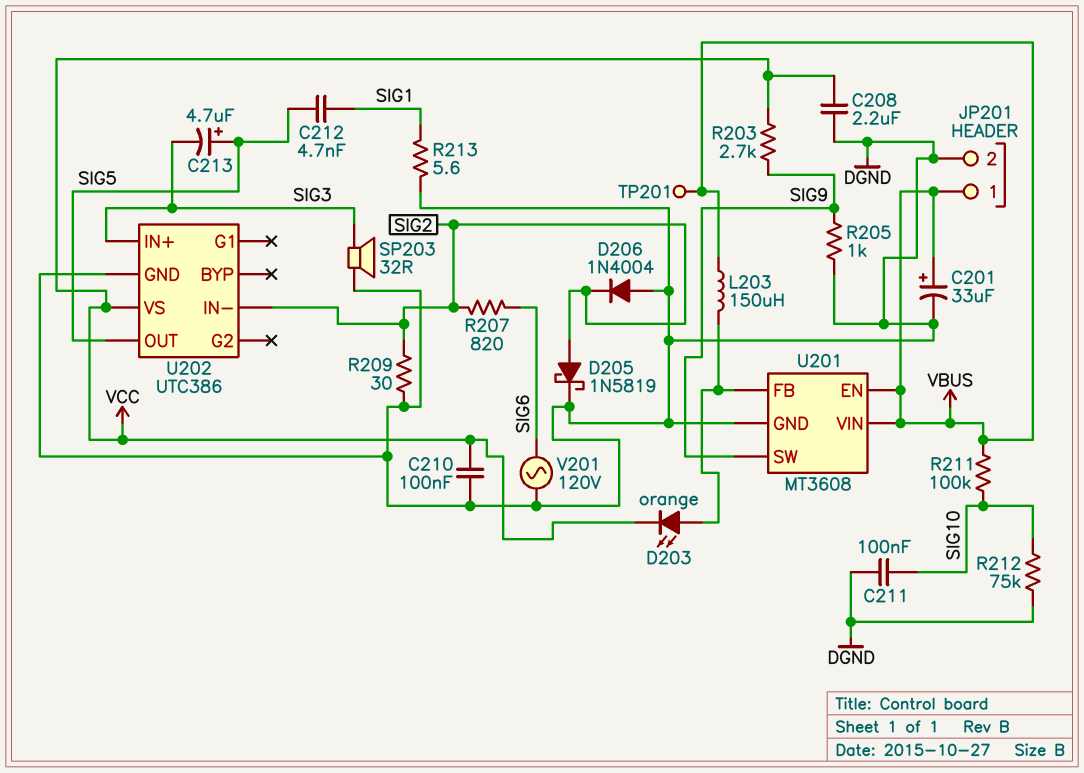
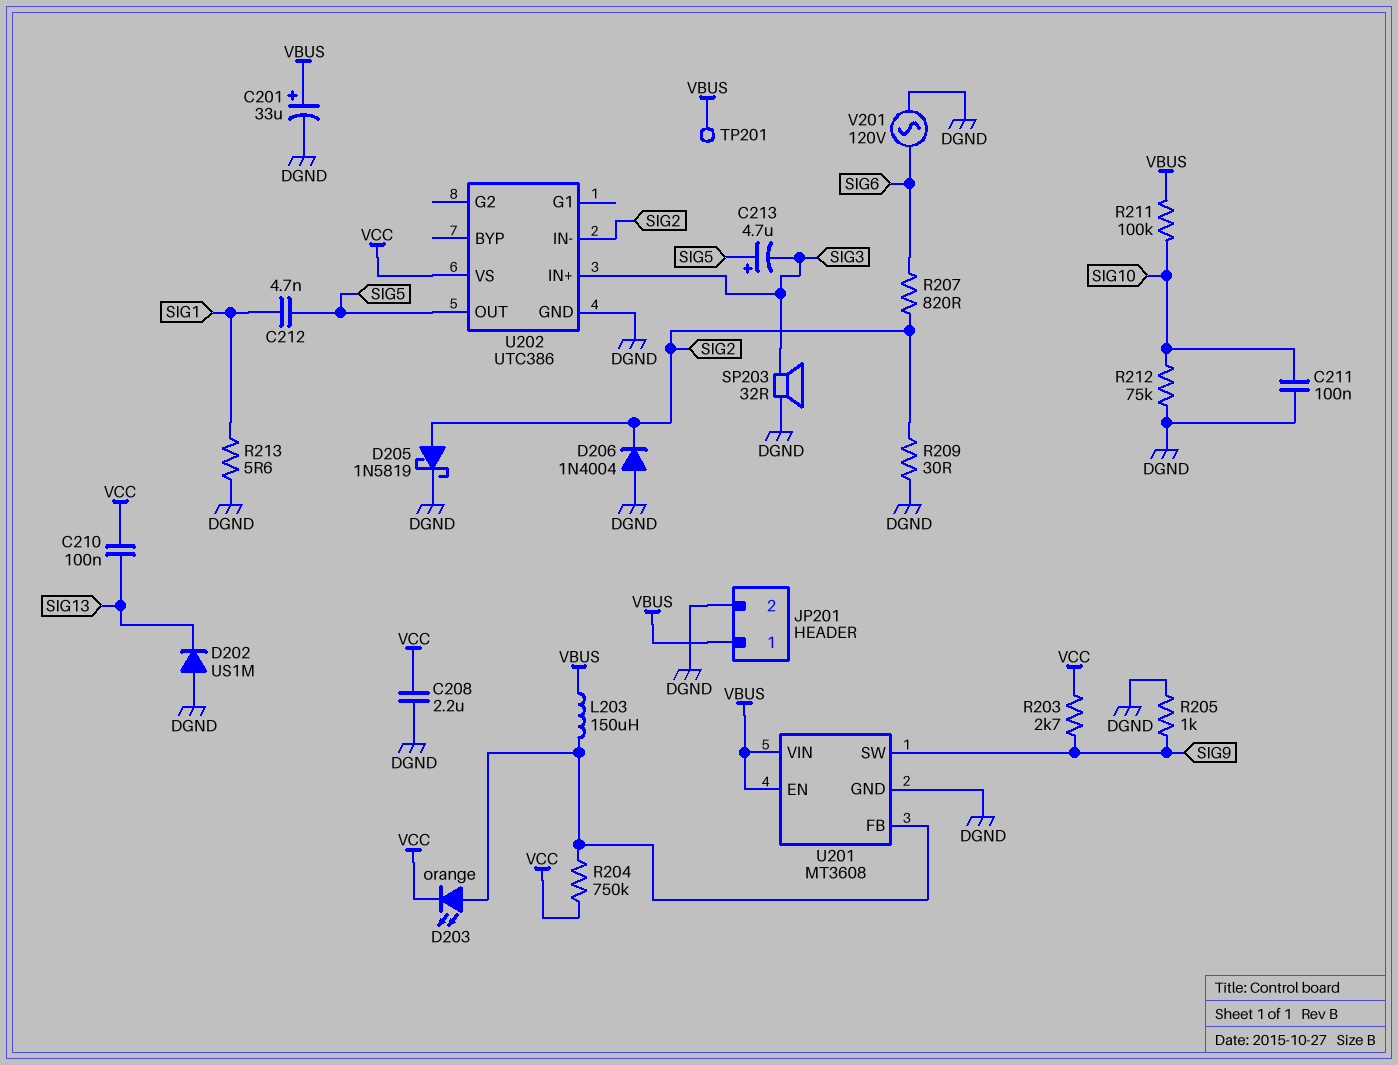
C210: 100nF (DGND, VCC) -> 100nF (SIG13, VCC)
D202: none -> diode US1M (A DGND, K SIG13)
R204: none -> 750k (U201/FB, VCC)

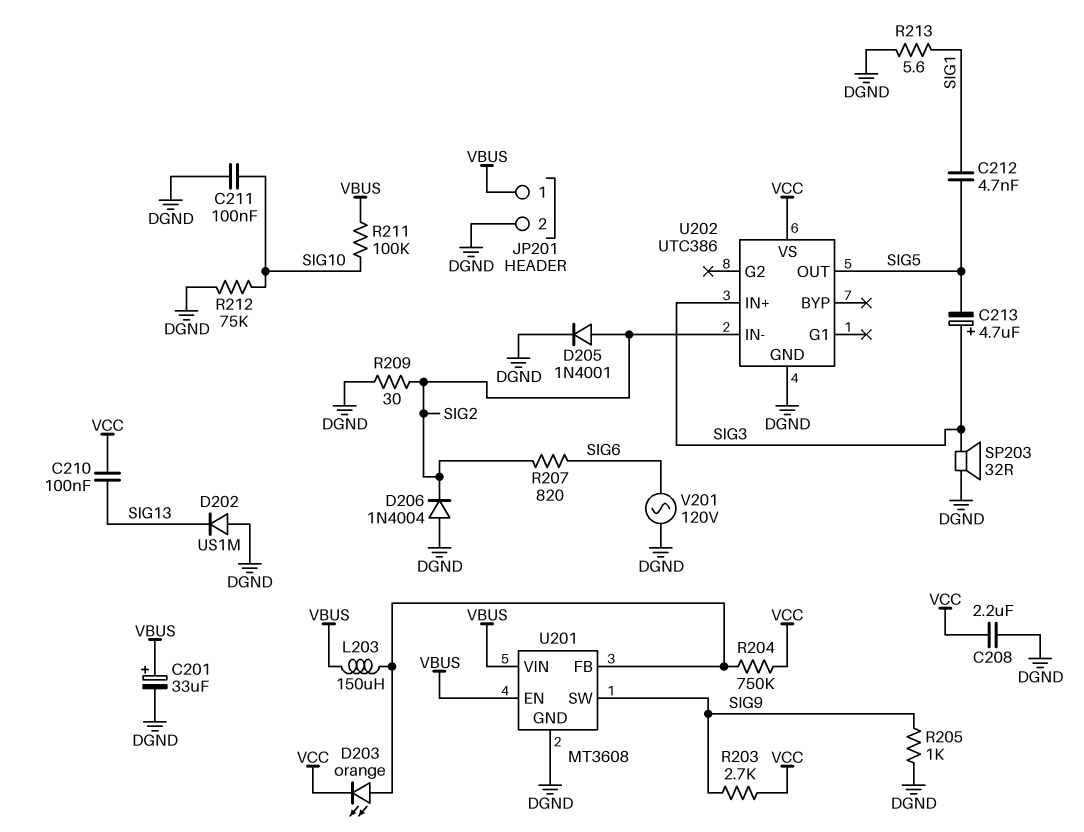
C213: 4.7uF (plus SIG5, minus SIG3) -> 4.7uF (plus SIG3, minus SIG5)
D205: schottky 1N5819 (A SIG2, K DGND) -> diode 1N4001 (A SIG2, K DGND)
TP201: test point (VBUS) -> none

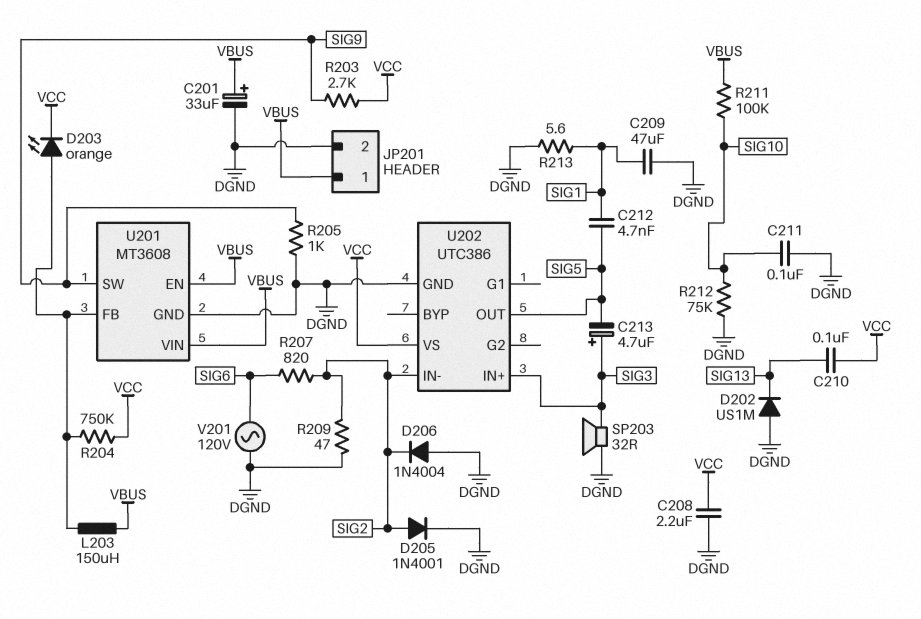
C209: none -> 47uF (DGND, SIG1)
R209: 30 (DGND, SIG2) -> 47 (DGND, SIG2)

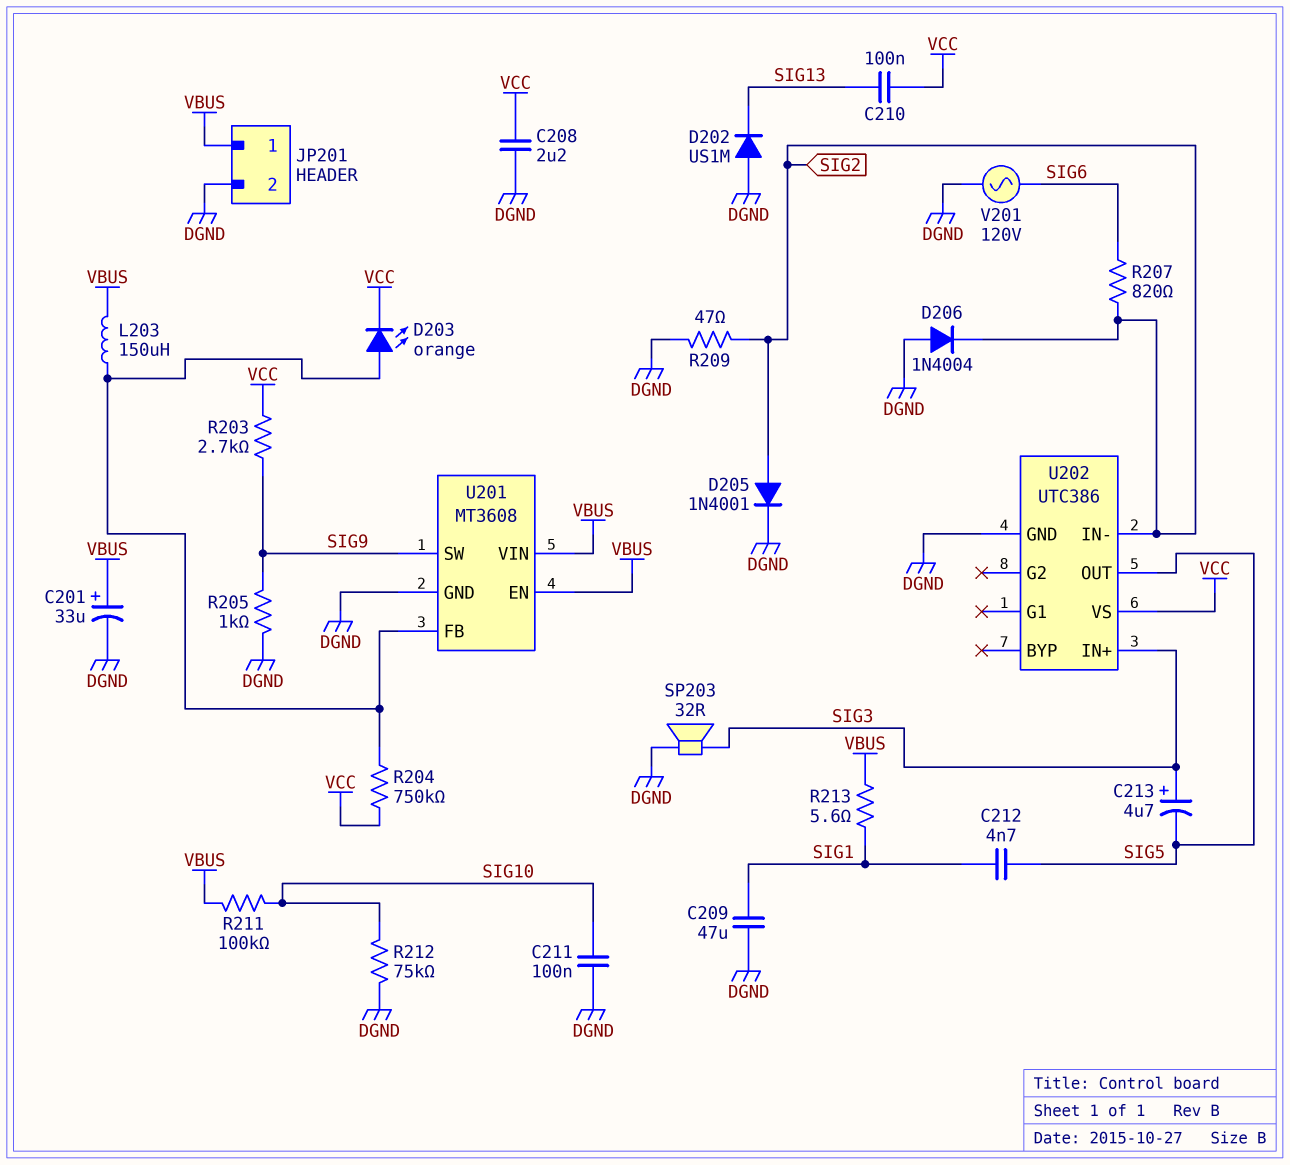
R213: 5.6 (DGND, SIG1) -> 5.6 (SIG1, VBUS)

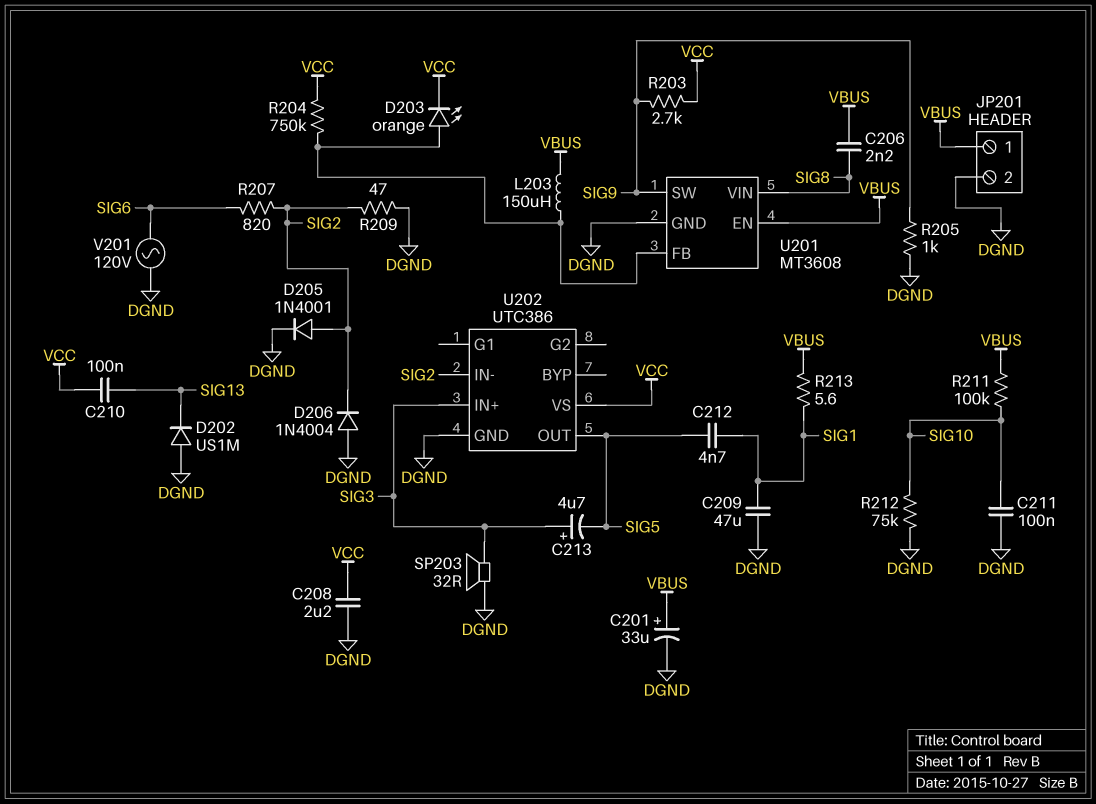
C206: none -> 2.2nF (SIG8, VBUS)
U201 pin VIN: VBUS -> SIG8

